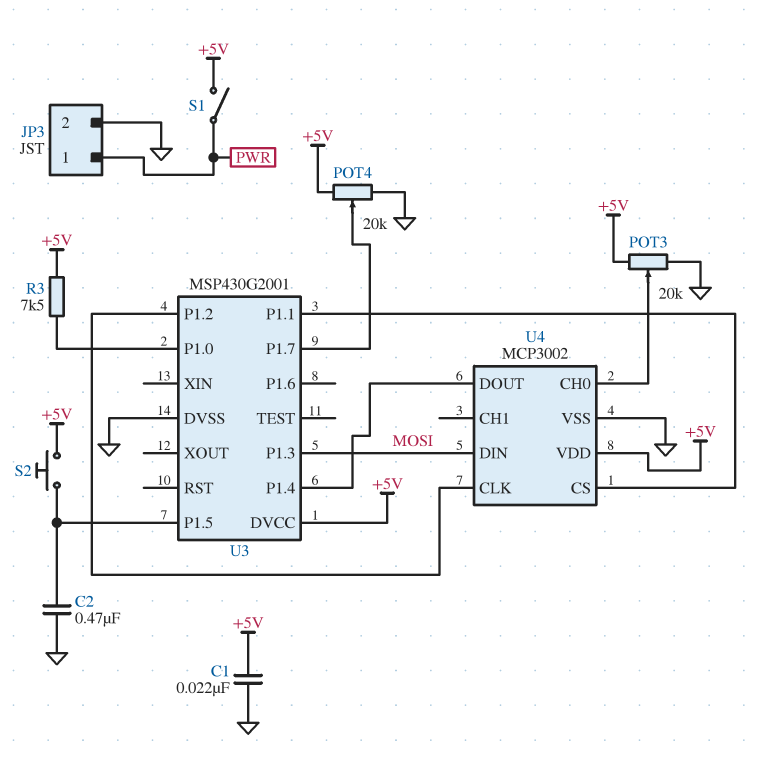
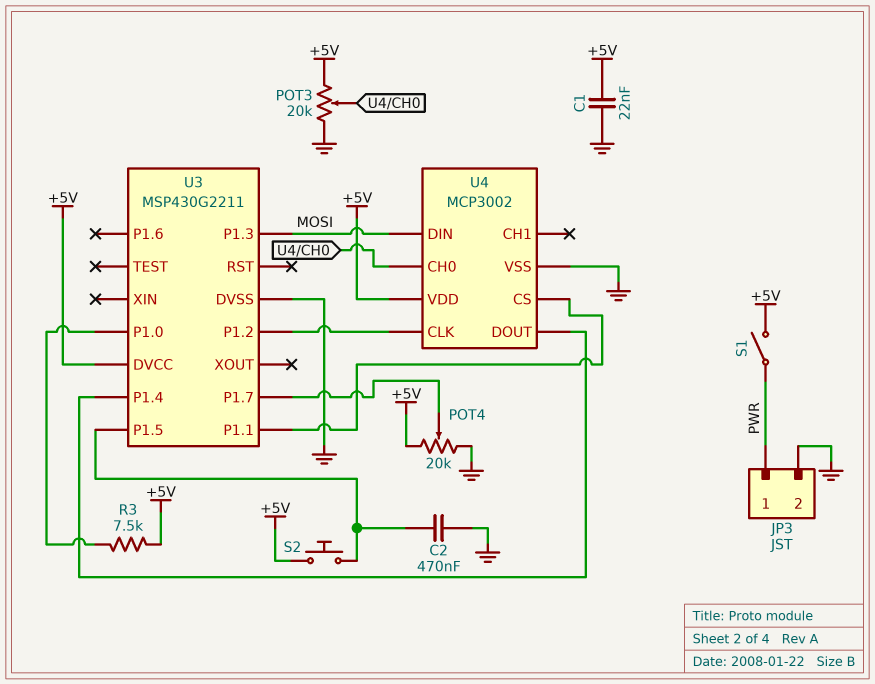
U3: MSP430G2001 -> MSP430G2211

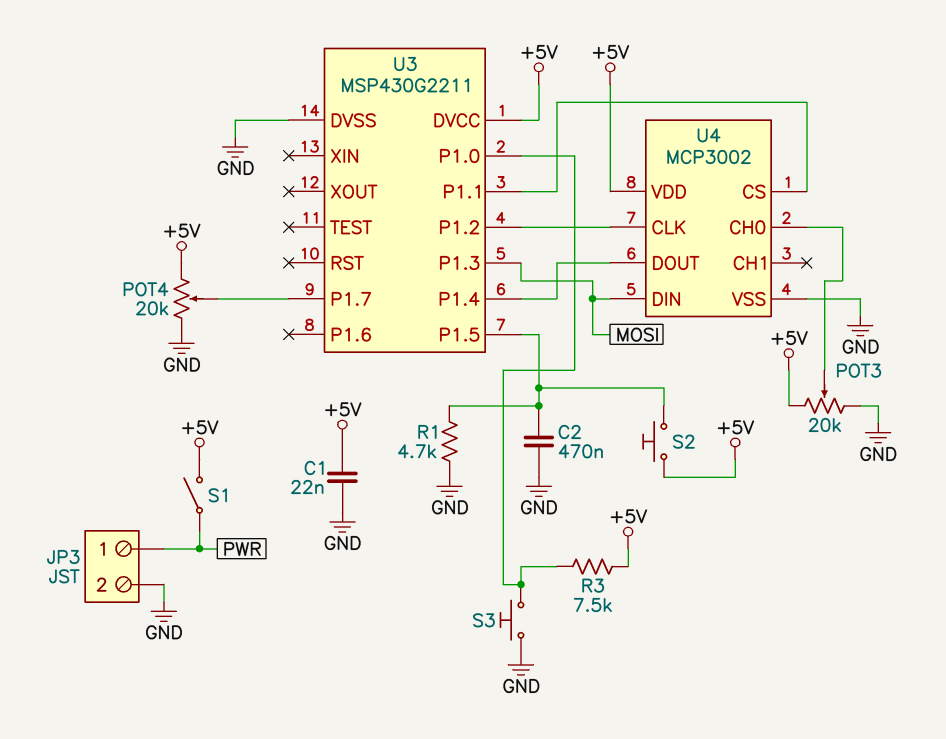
R1: none -> 4.7k (GND, U3/P1.5)
S3: none -> button (GND, U3/P1.0)

